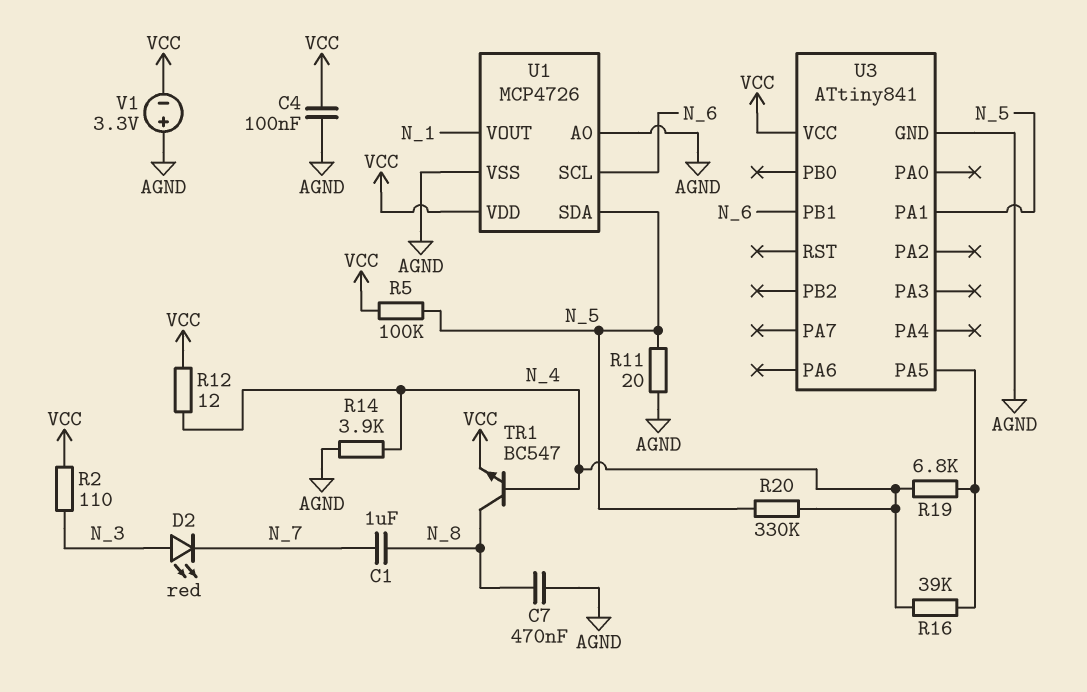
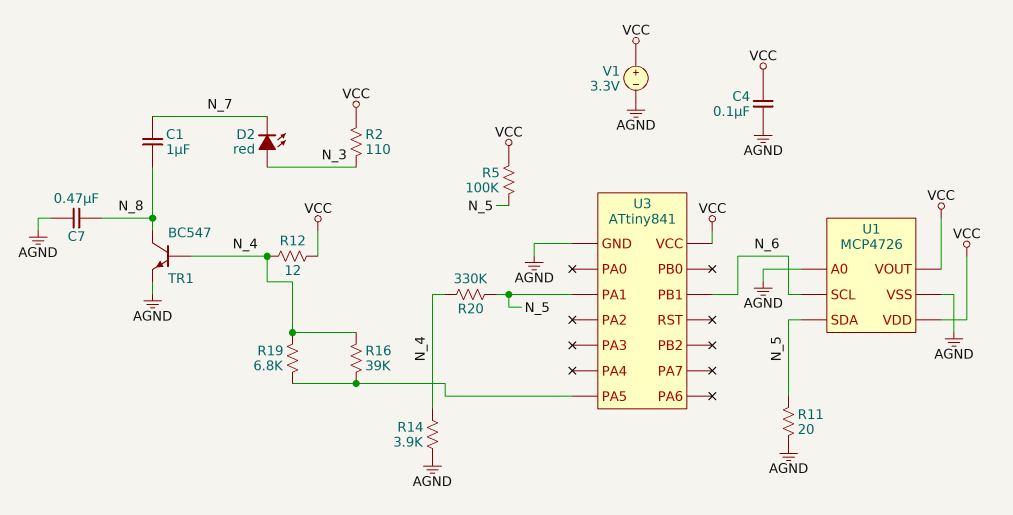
TR1: NPN BC547 (B N_4, C N_8, E VCC) -> NPN BC547 (B N_4, C N_8, E AGND)
U1 pin VOUT: N_1 -> VCC
V1: 3.3V (plus AGND, minus VCC) -> 3.3V (plus VCC, minus AGND)

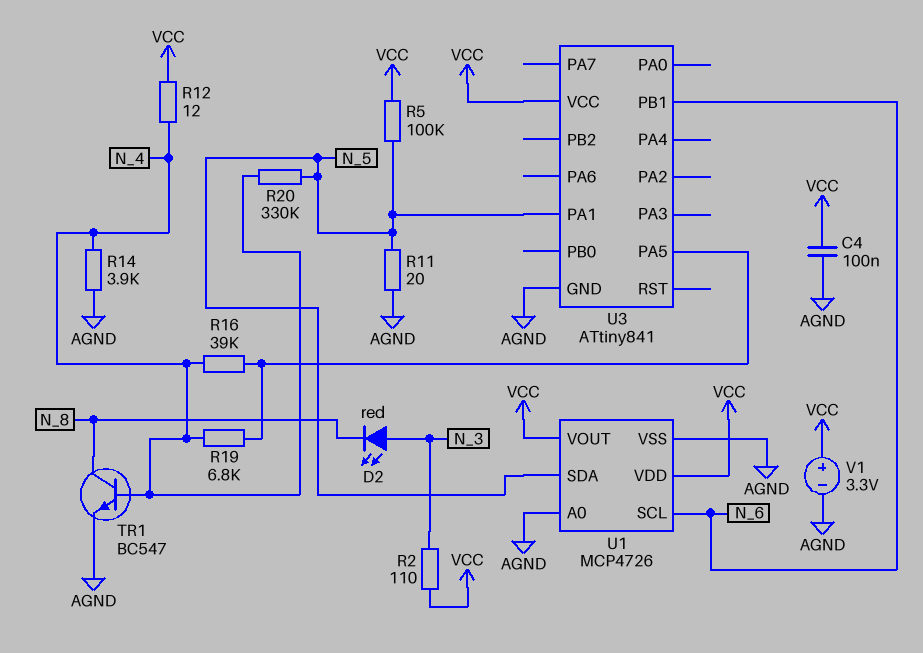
C1: 1uF (N_7, N_8) -> none
C7: 470nF (AGND, N_8) -> none
D2: LED red (A N_3, K N_7) -> LED red (A N_3, K N_8)

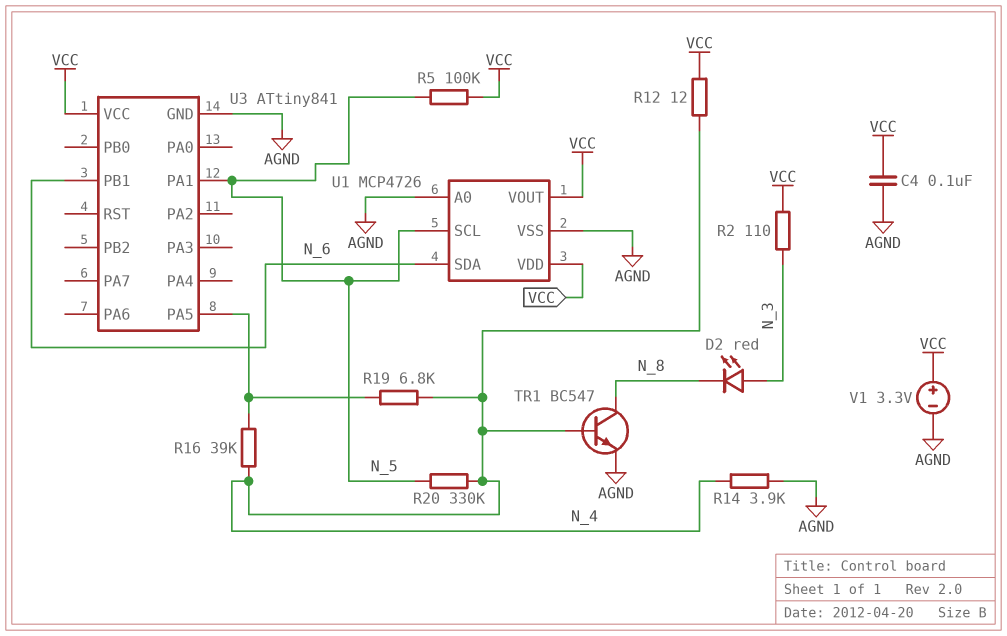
R11: 20 (AGND, N_5) -> none
U1 pin SCL: N_6 -> N_5
U1 pin SDA: N_5 -> N_6

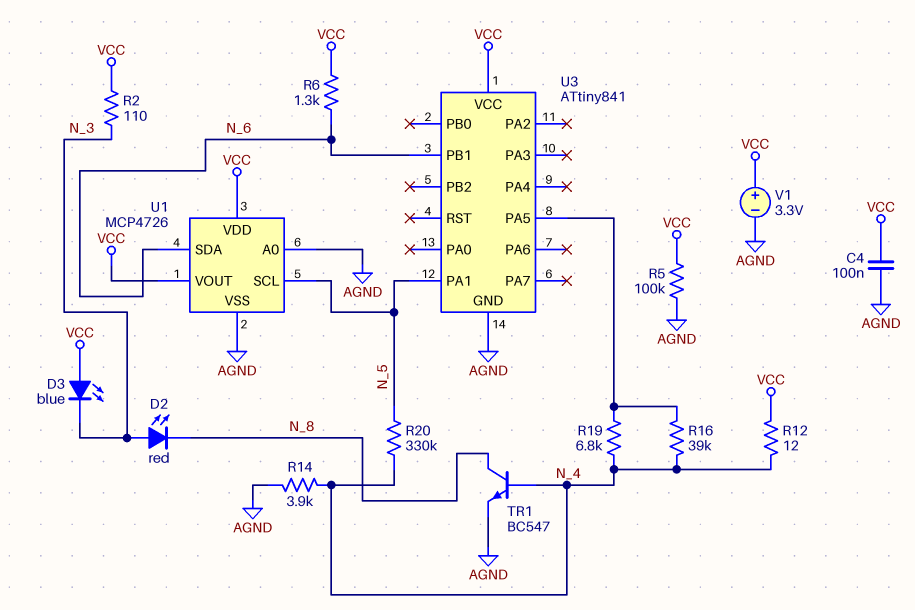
D3: none -> LED blue (A VCC, K N_3)
R5: 100k (N_5, VCC) -> 100k (AGND, VCC)
R6: none -> 1.3k (N_6, VCC)

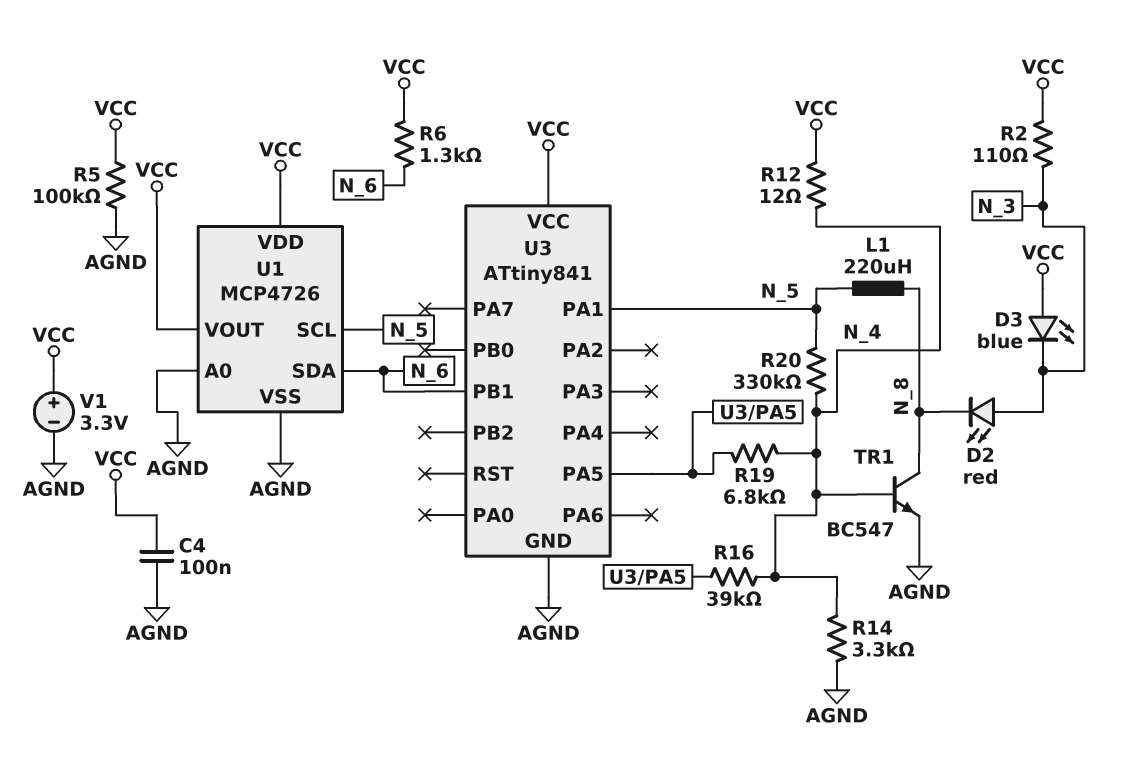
L1: none -> 220uH (N_5, N_8)
R14: 3.9k (AGND, N_4) -> 3.3k (AGND, N_4)

